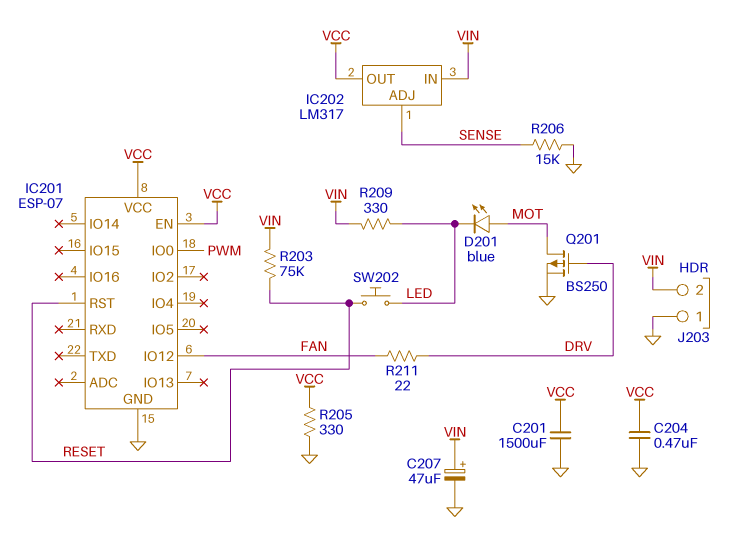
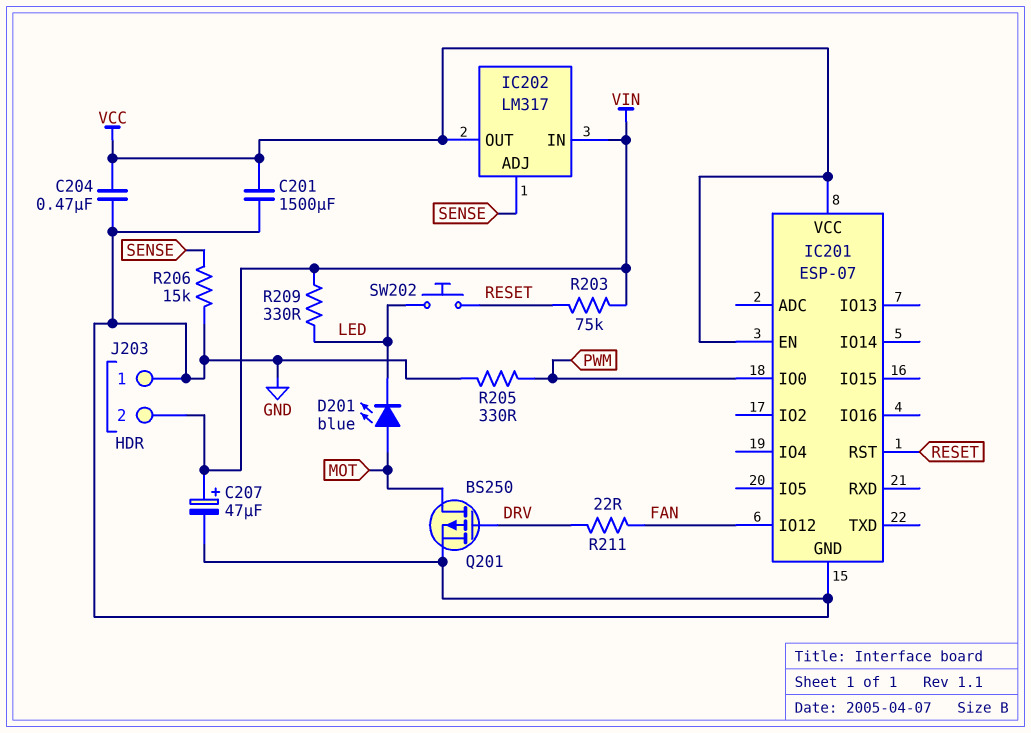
R205: 330 (GND, VCC) -> 330 (GND, PWM)

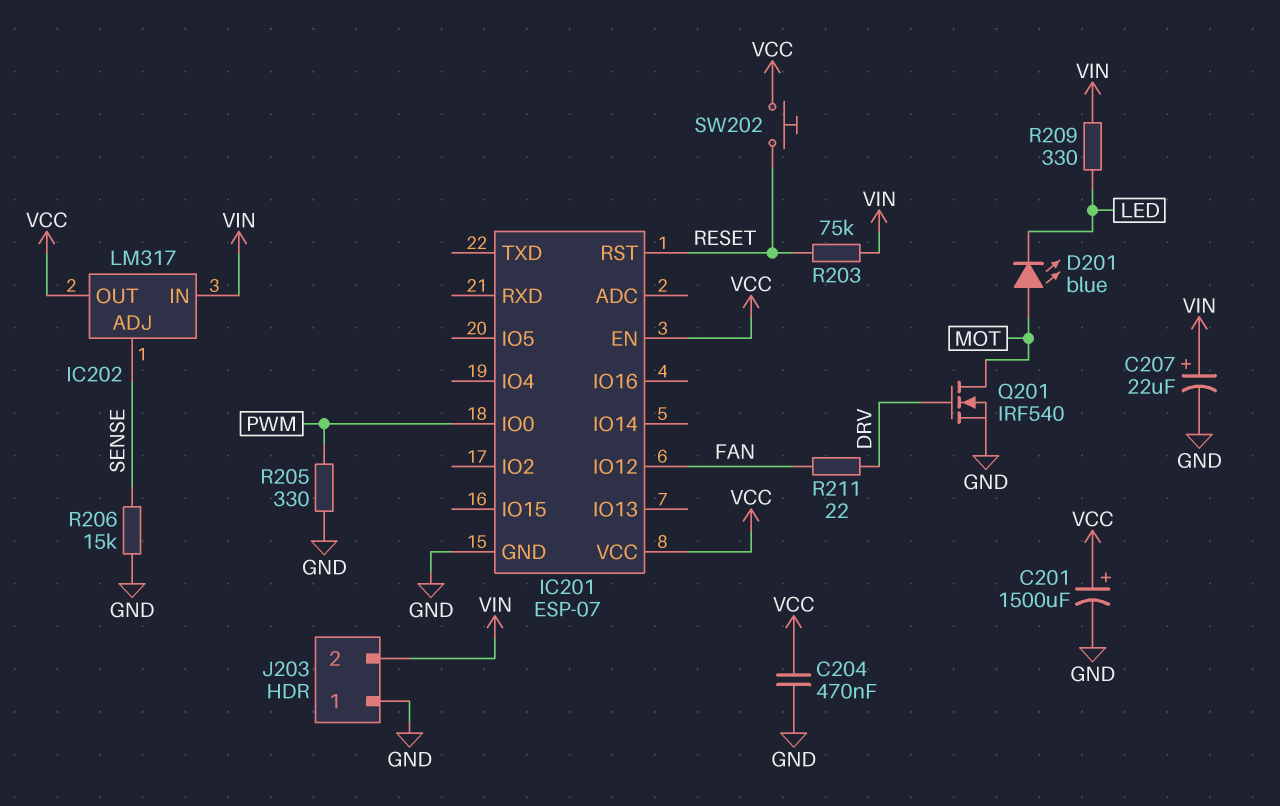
C201: 1500uF (GND, VCC) -> 1500uF (plus VCC, minus GND)
C207: 47uF (plus VIN, minus GND) -> 22uF (plus VIN, minus GND)
Q201: PMOS BS250 (G DRV, D MOT, S GND) -> NMOS IRF540 (G DRV, D MOT, S GND)
SW202: button (LED, RESET) -> button (RESET, VCC)

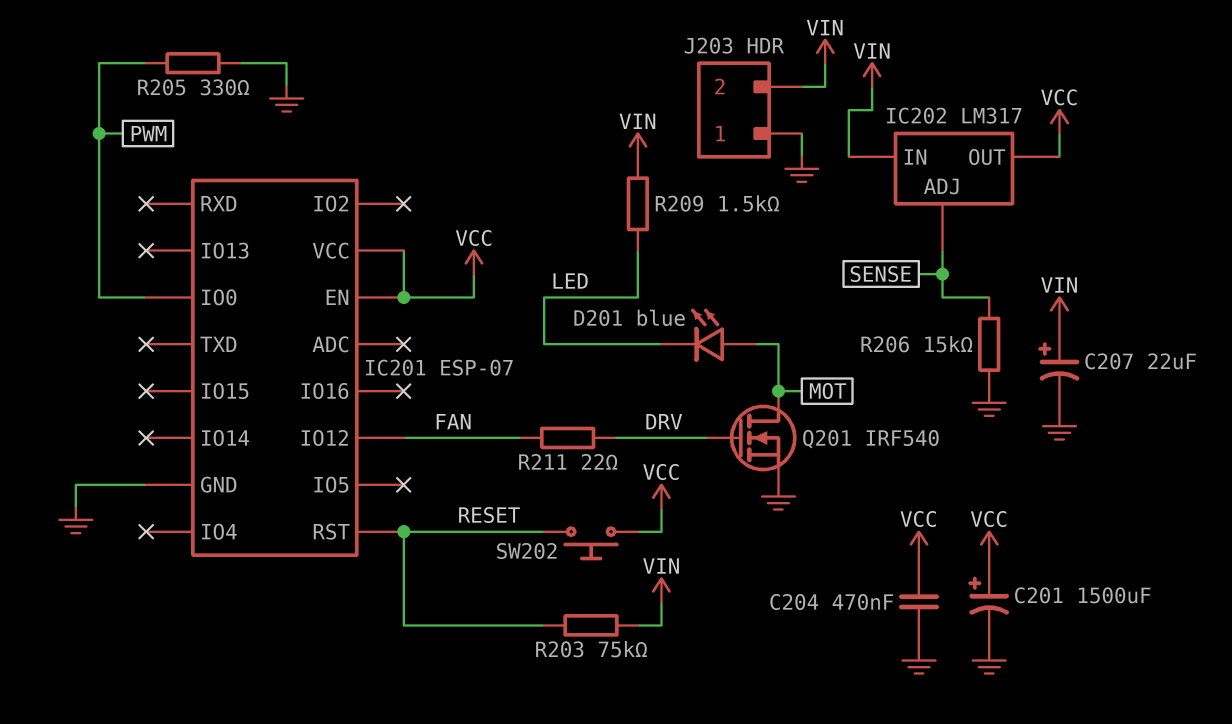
R209: 330 (LED, VIN) -> 1.5k (LED, VIN)

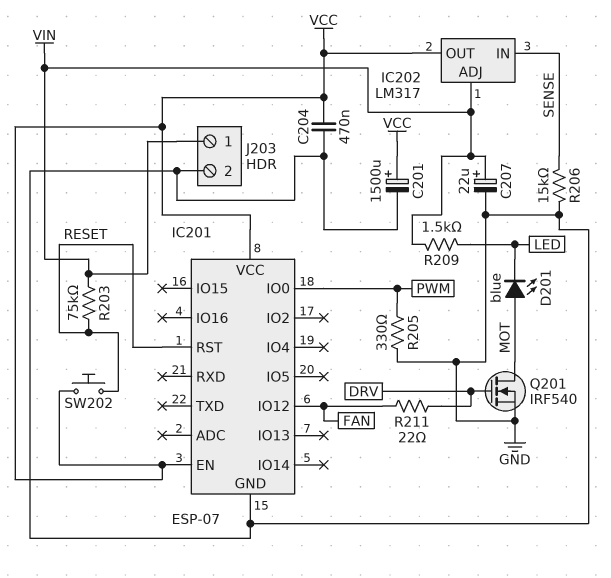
IC202 pin ADJ: SENSE -> VIN
IC202 pin IN: VIN -> SENSE
J203 pin 1: GND -> VIN
J203 pin 2: VIN -> GND

